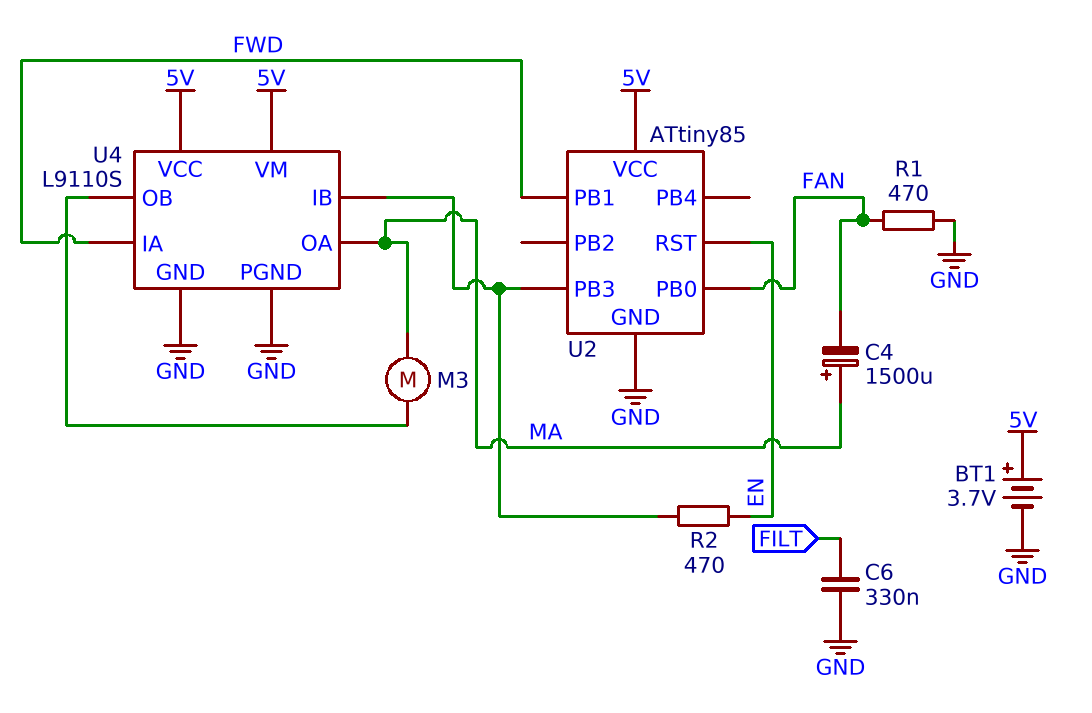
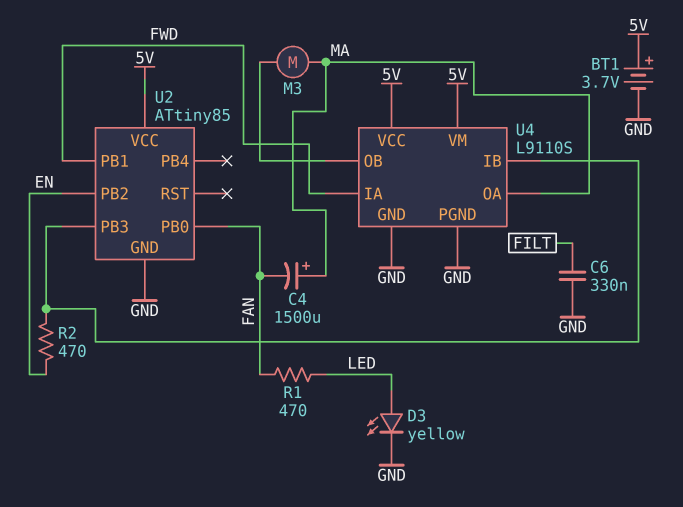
D3: none -> LED yellow (A LED, K GND)
R1: 470 (FAN, GND) -> 470 (FAN, LED)
U2 pin PB2: none -> EN
U2 pin RST: EN -> none

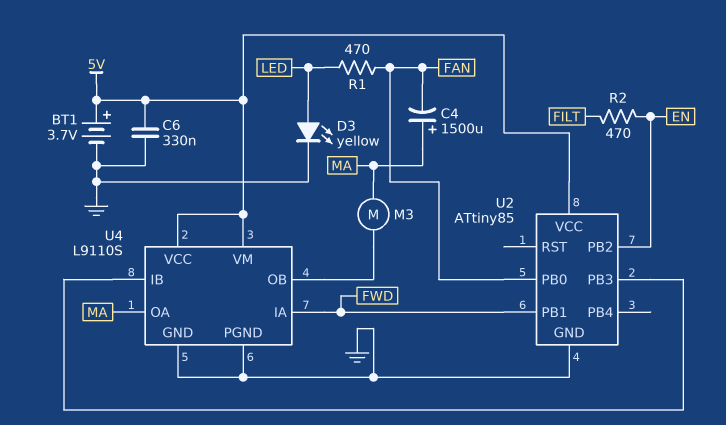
C6: 330nF (FILT, GND) -> 330nF (5V, GND)
R2: 470 (EN, U2/PB3) -> 470 (EN, FILT)

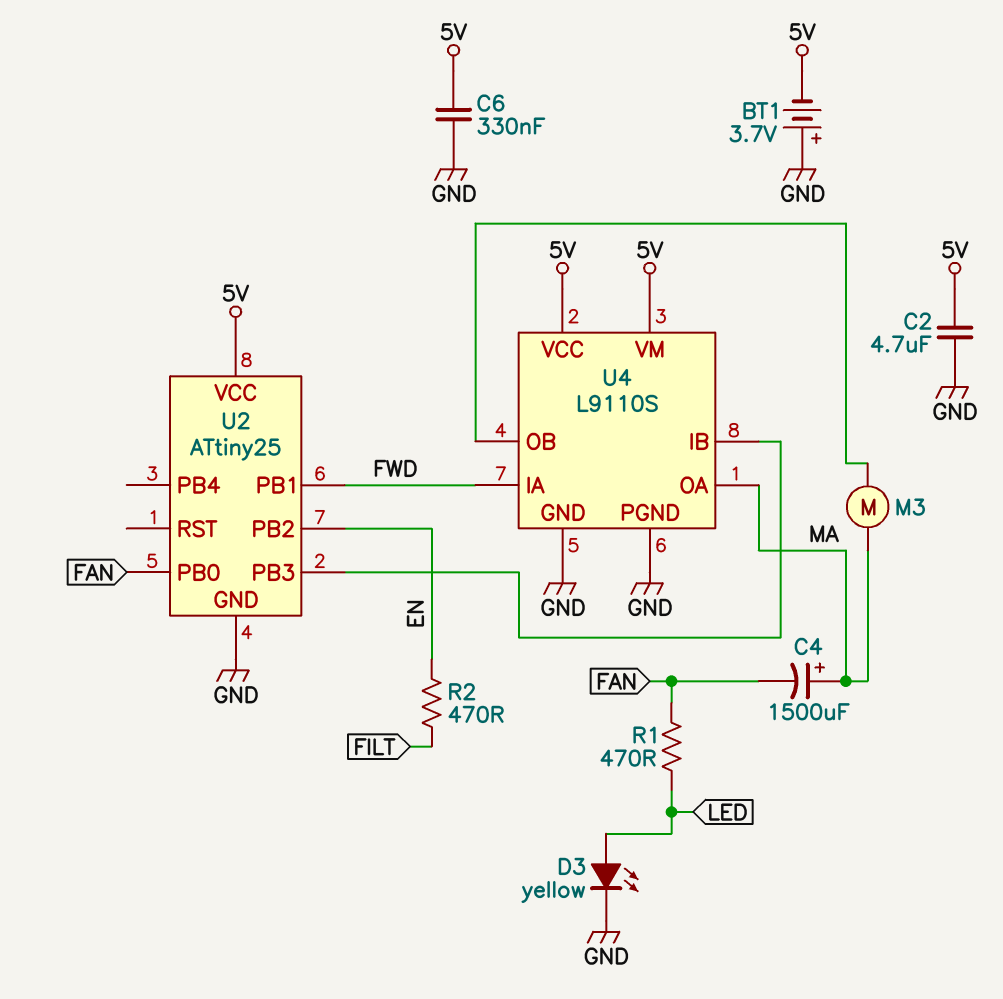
BT1: 3.7V (plus 5V, minus GND) -> 3.7V (plus GND, minus 5V)
C2: none -> 4.7uF (5V, GND)
U2: ATtiny85 -> ATtiny25

